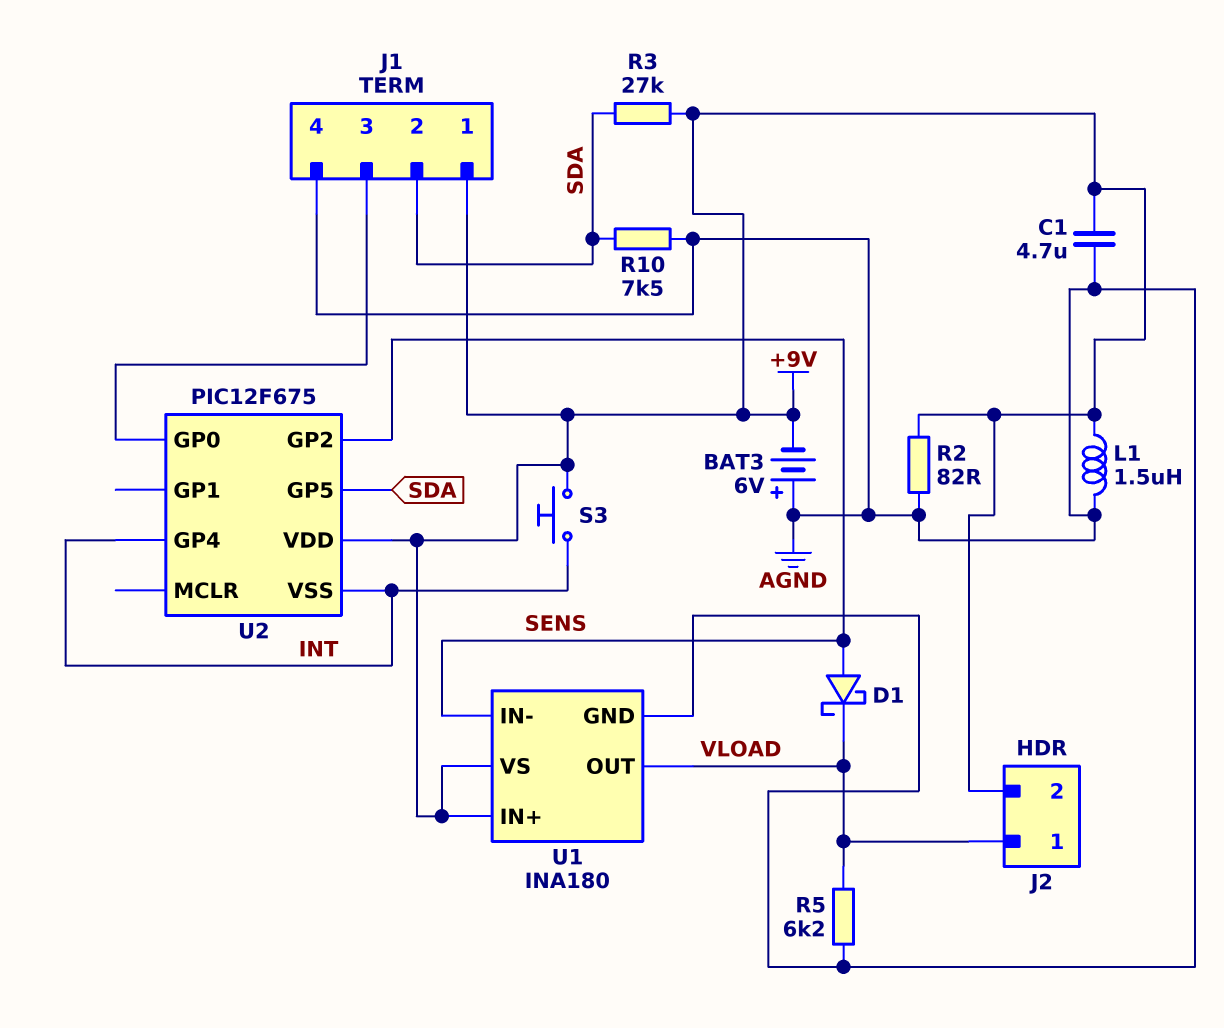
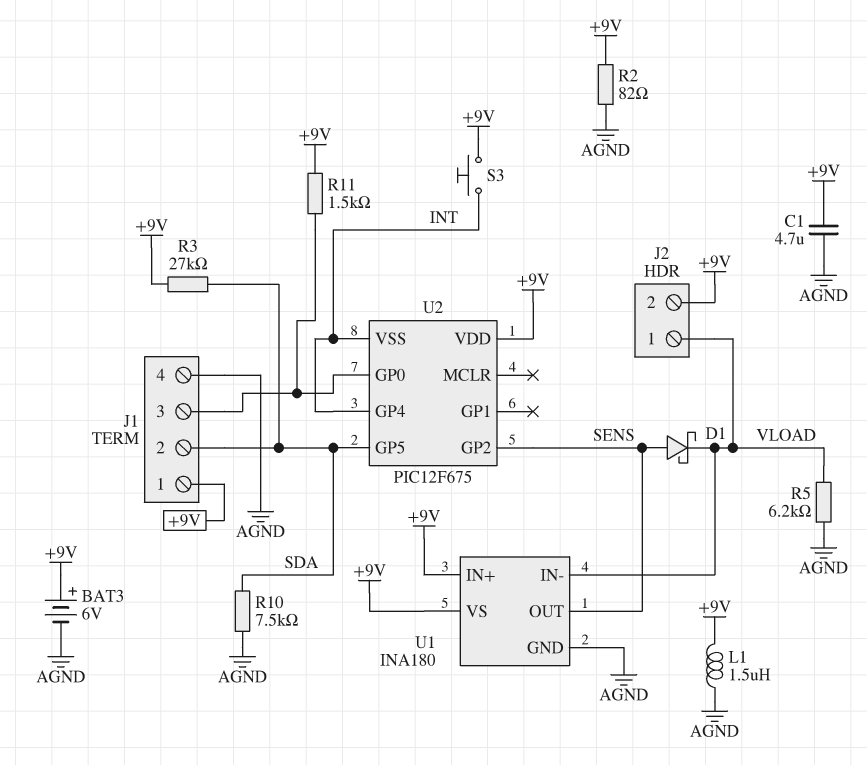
BAT3: 6V (plus AGND, minus +9V) -> 6V (plus +9V, minus AGND)
R11: none -> 1.5k (+9V, J1/3)
U1 pin IN-: SENS -> VLOAD
U1 pin OUT: VLOAD -> SENS

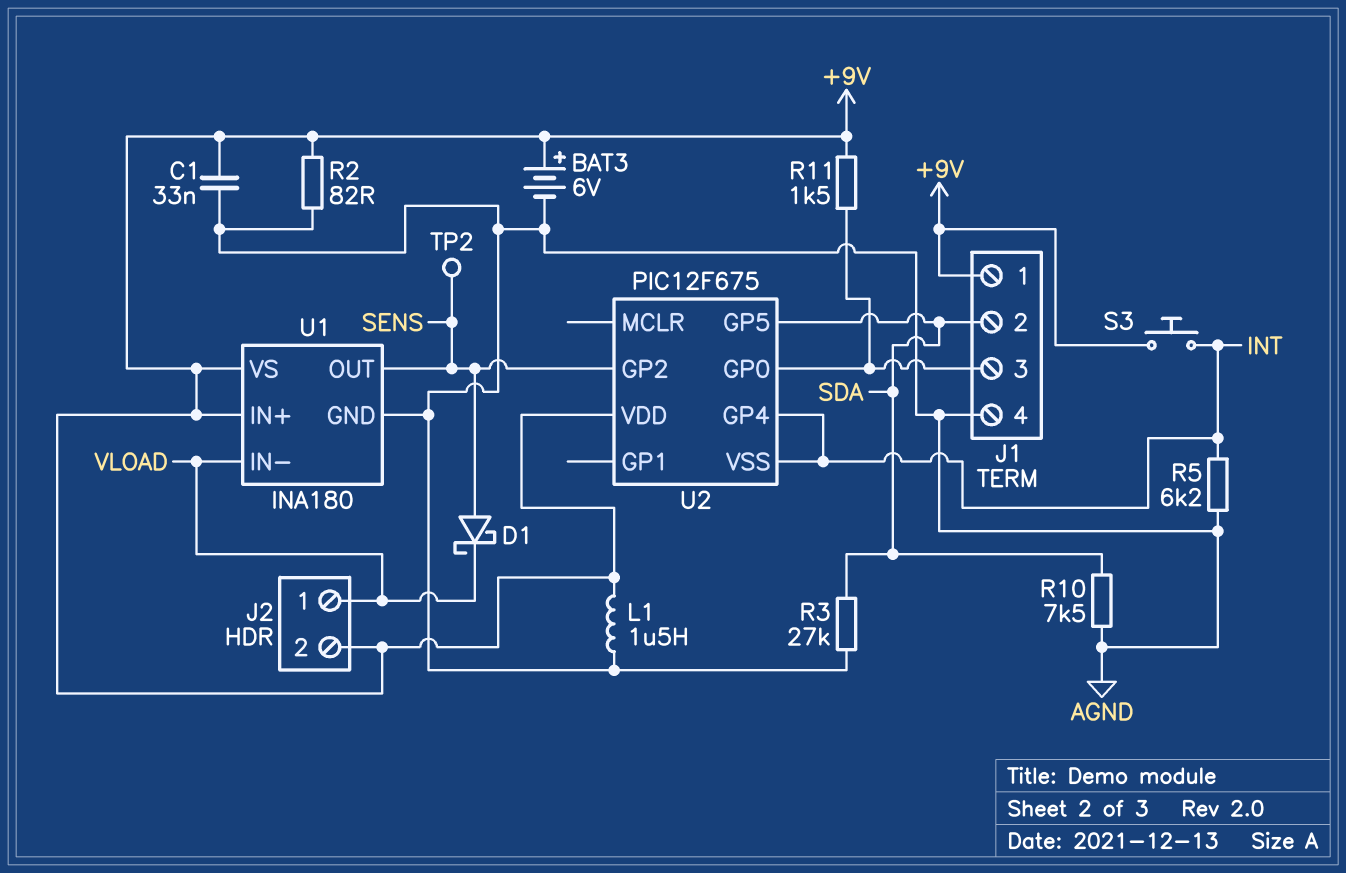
C1: 4.7uF (+9V, AGND) -> 33nF (+9V, AGND)
R3: 27k (+9V, SDA) -> 27k (AGND, SDA)
R5: 6.2k (AGND, VLOAD) -> 6.2k (AGND, INT)
TP2: none -> test point (SENS)

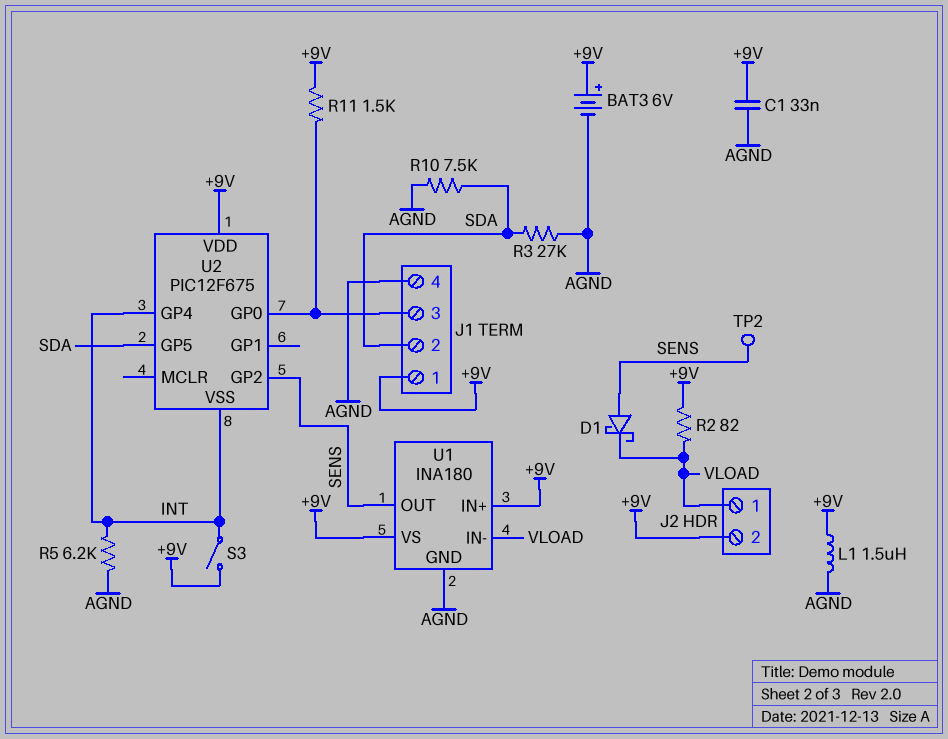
R2: 82 (+9V, AGND) -> 82 (+9V, VLOAD)
S3: button (+9V, INT) -> switch (+9V, INT)

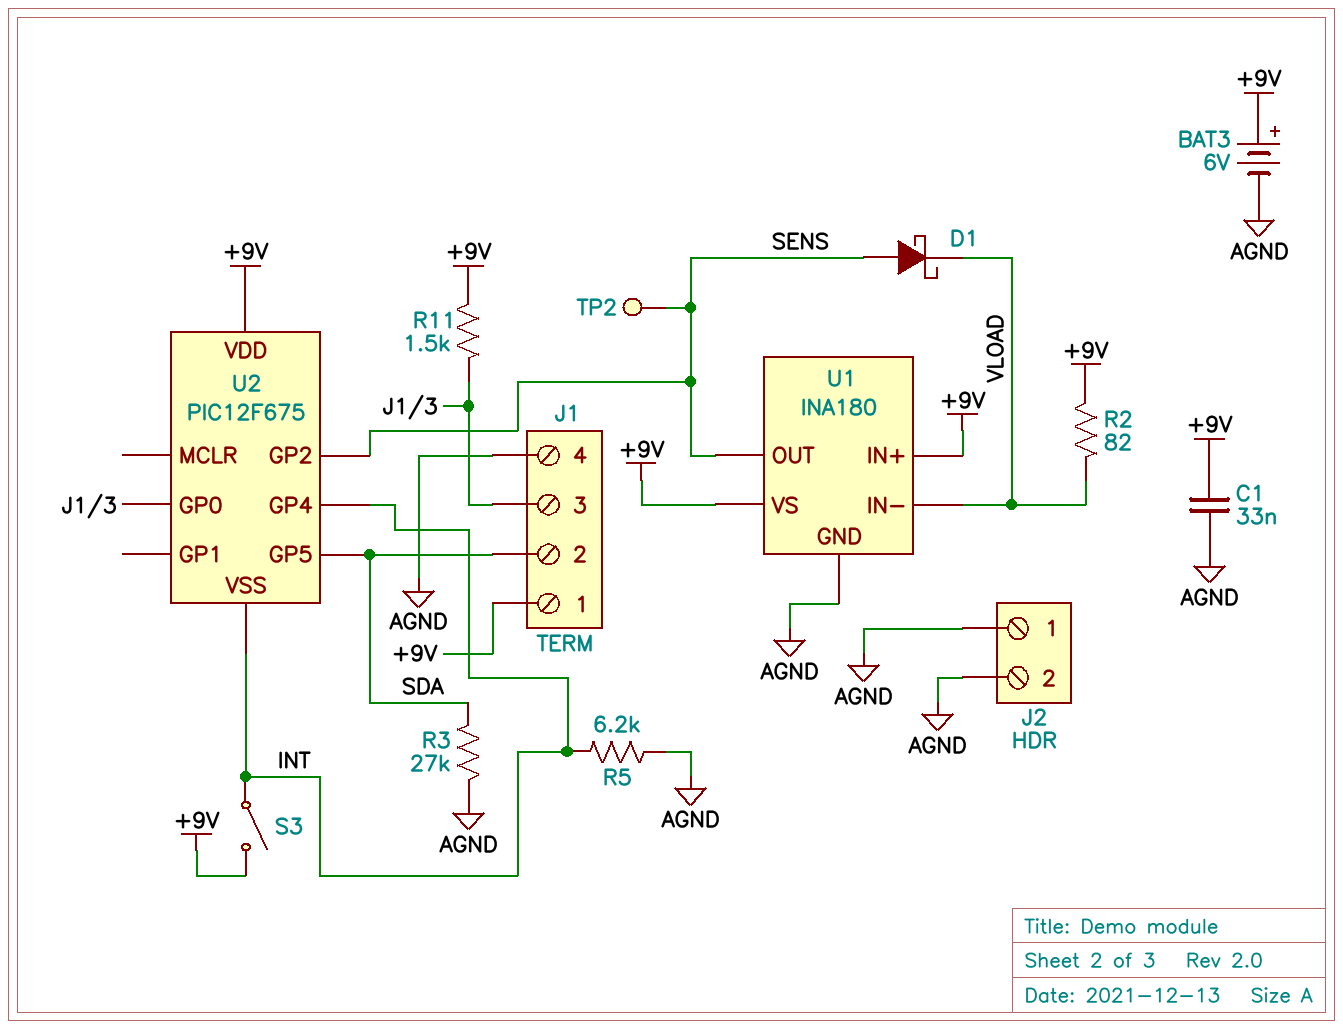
J2 pin 1: VLOAD -> AGND
J2 pin 2: +9V -> AGND
L1: 1.5uH (+9V, AGND) -> none
R10: 7.5k (AGND, SDA) -> none

